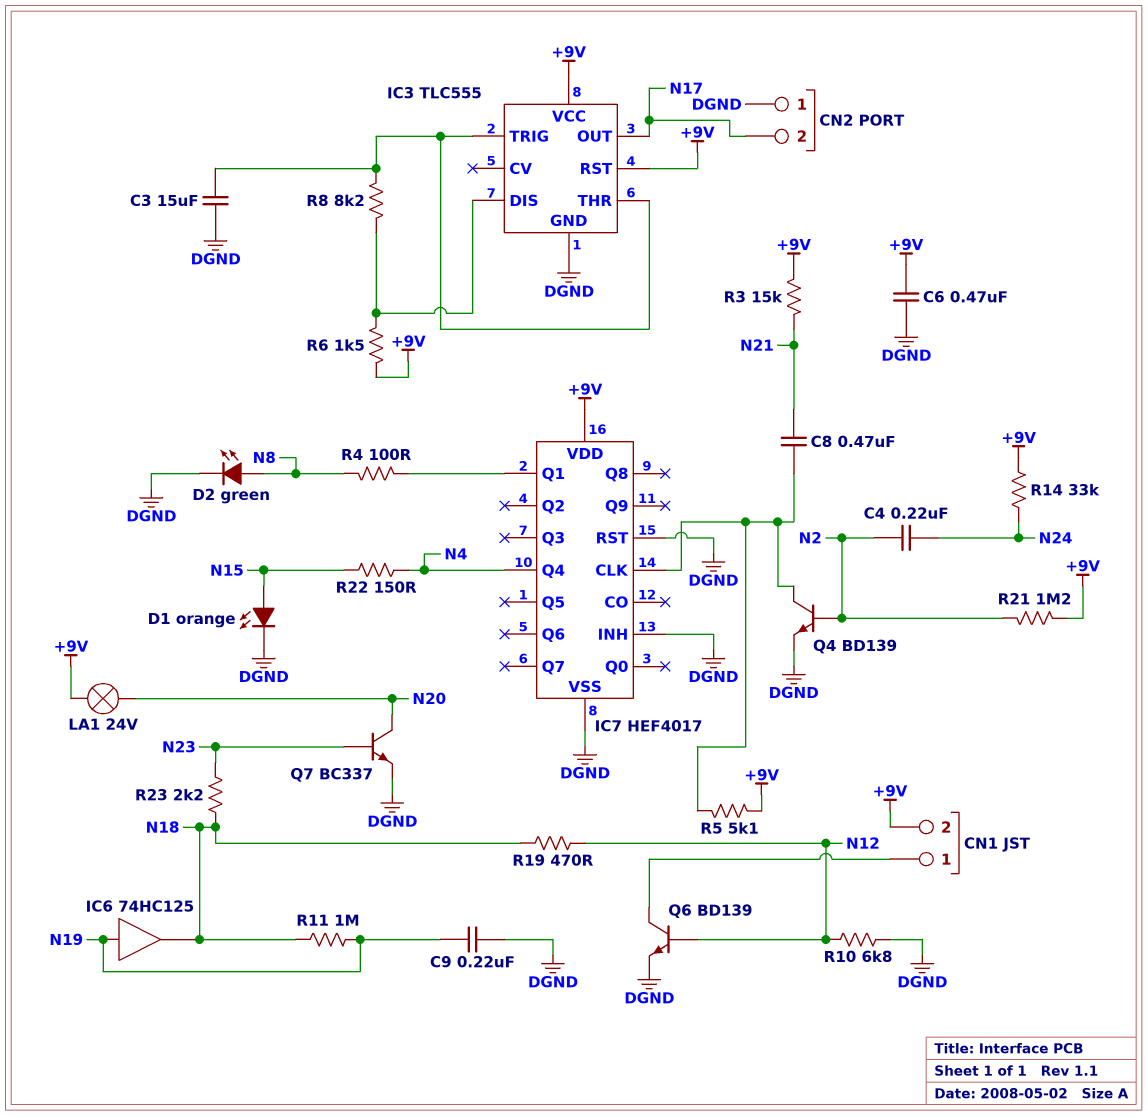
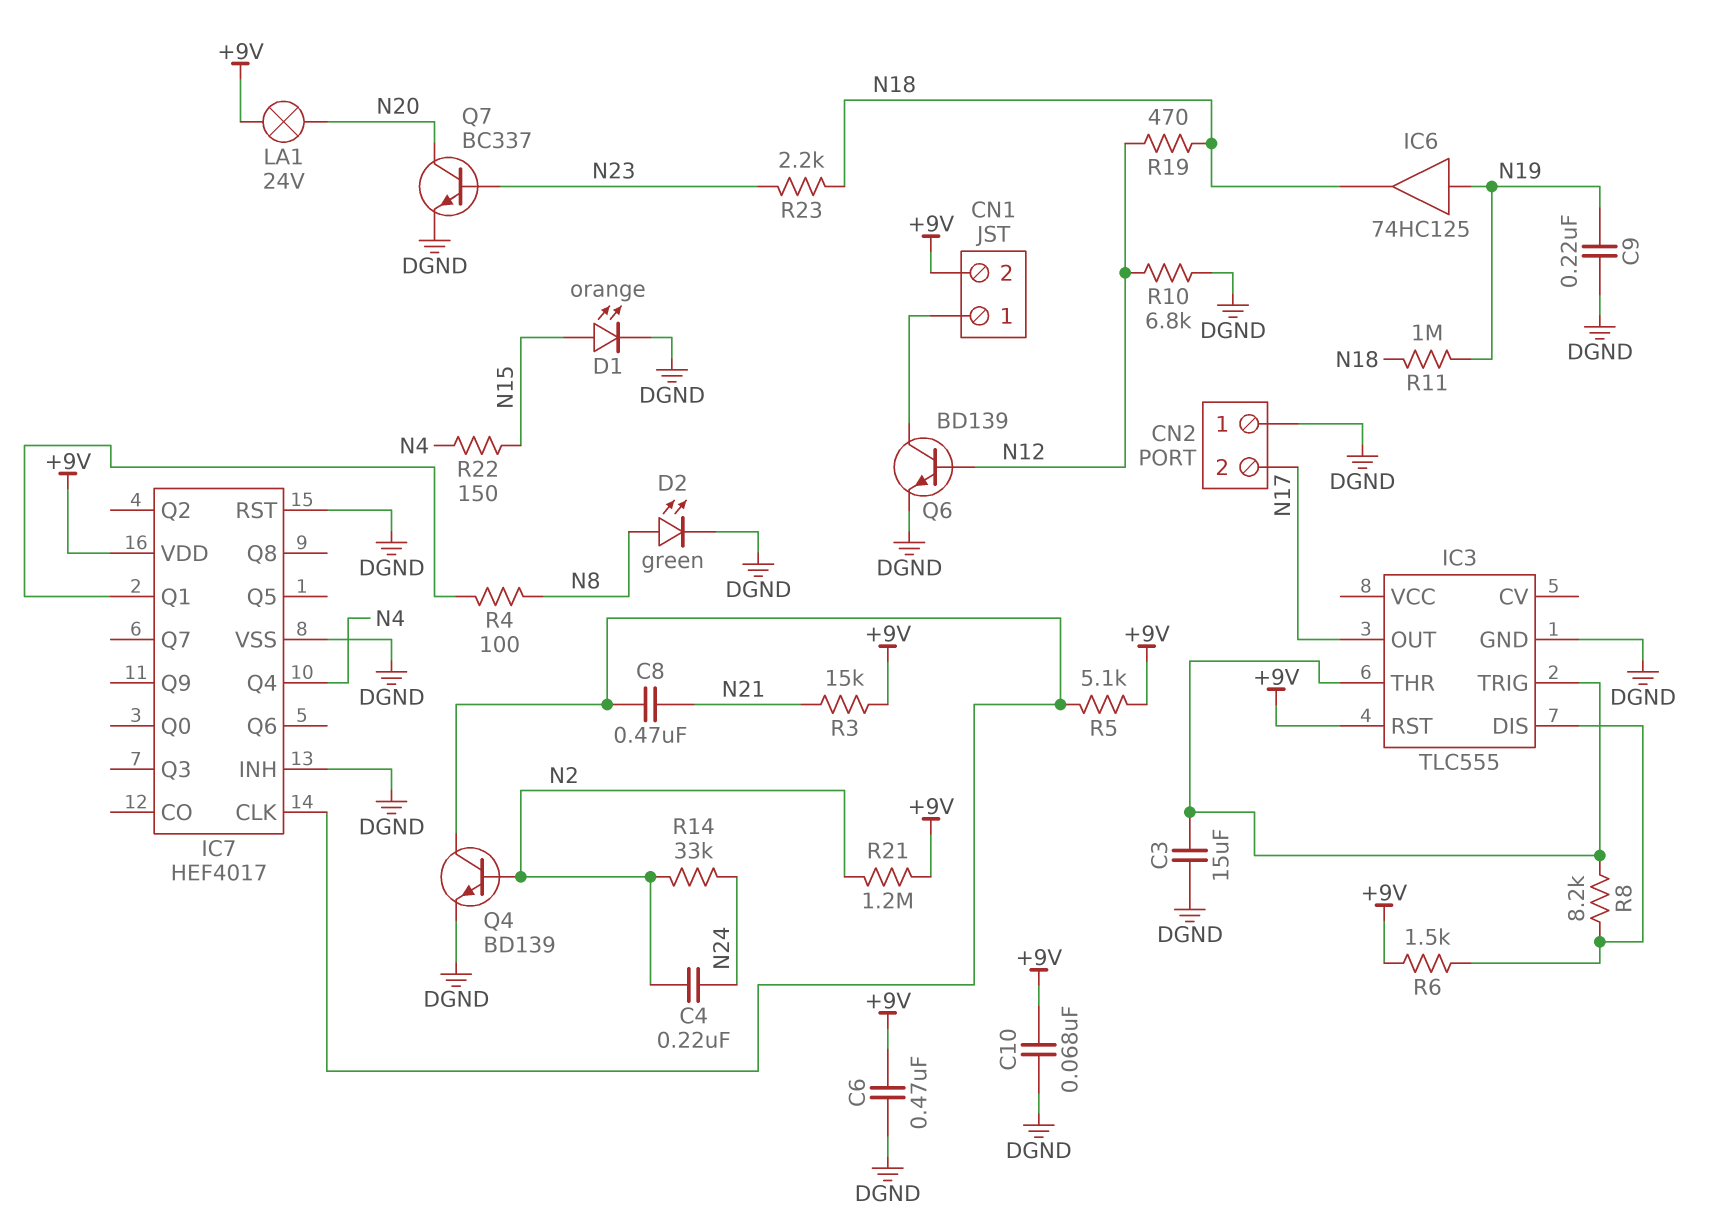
C10: none -> 68nF (+9V, DGND)
IC3 pin VCC: +9V -> none
R14: 33k (+9V, N24) -> 33k (N2, N24)

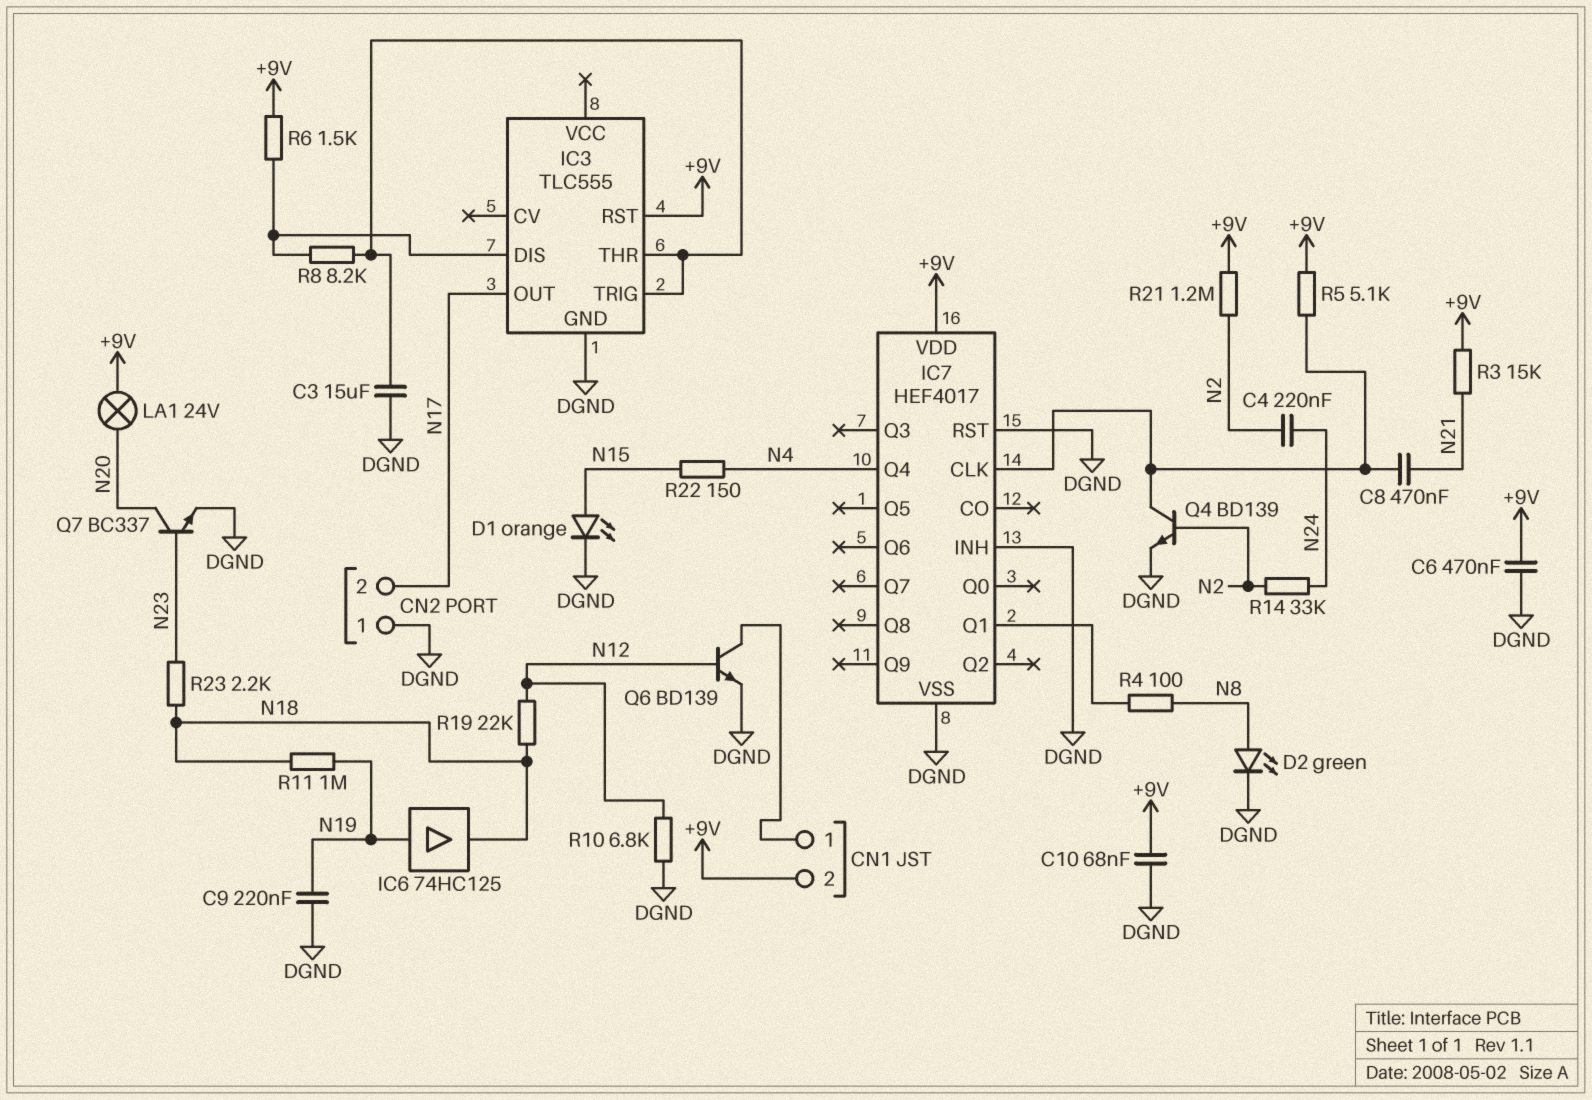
R19: 470 (N12, N18) -> 22k (N12, N18)

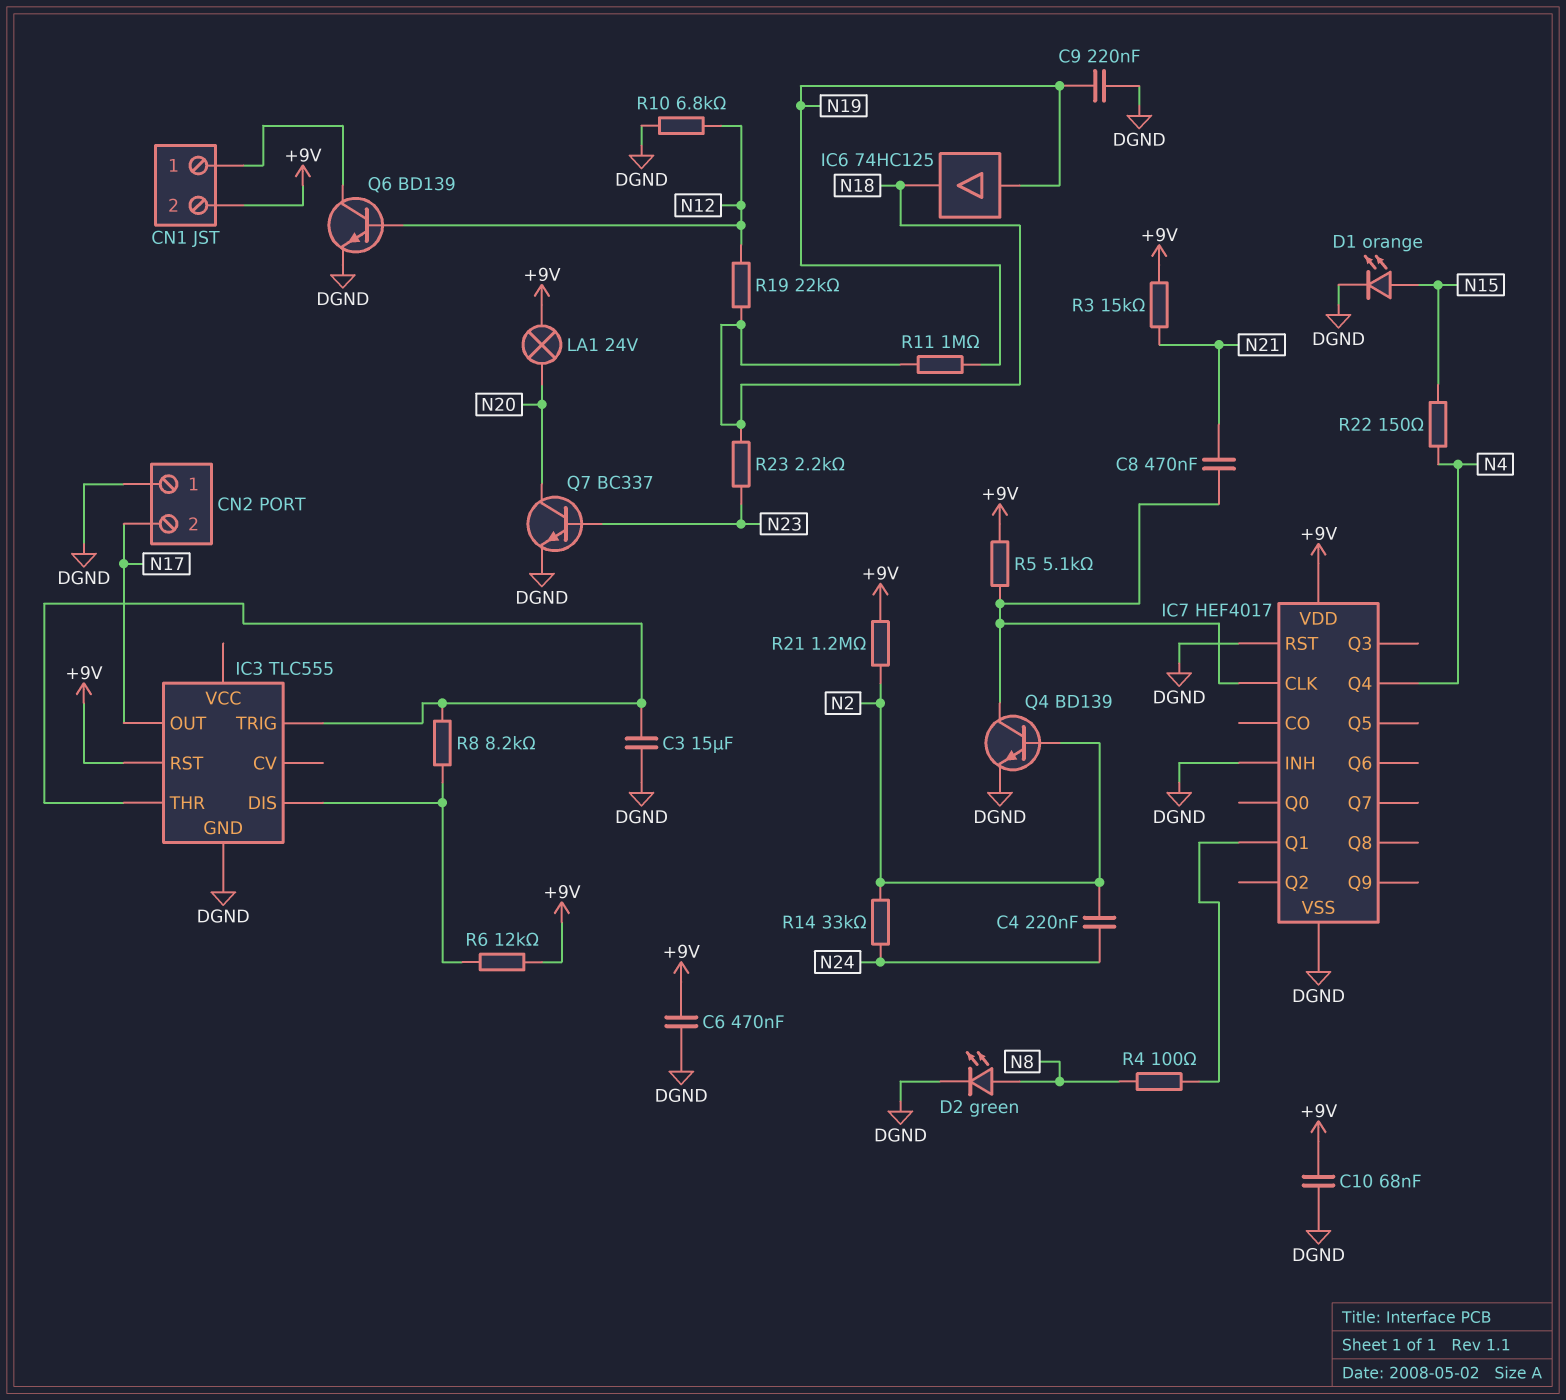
R6: 1.5k (+9V, IC3/DIS) -> 12k (+9V, IC3/DIS)

